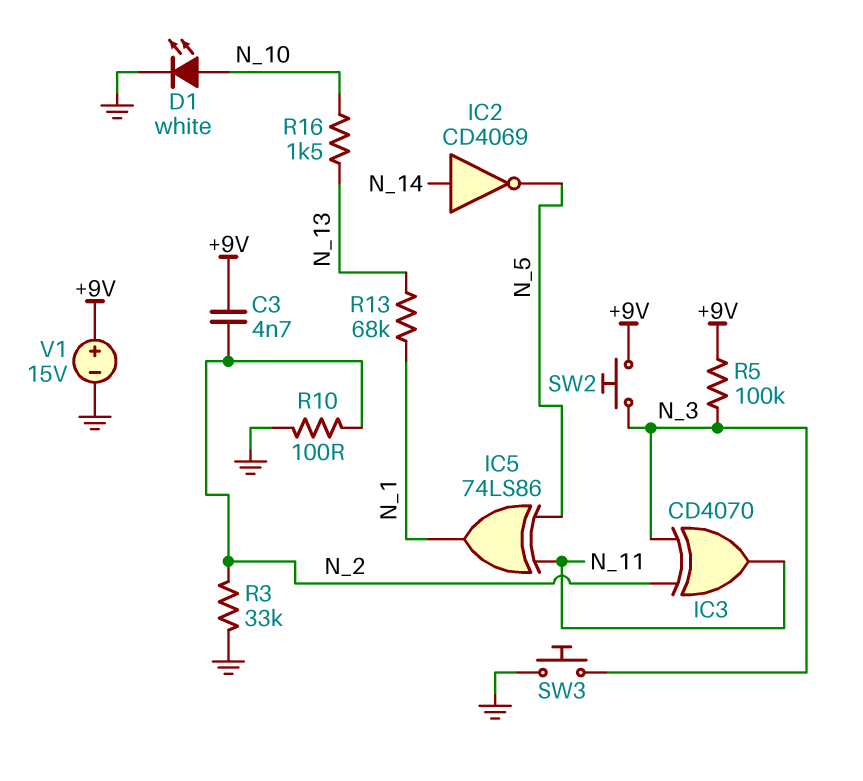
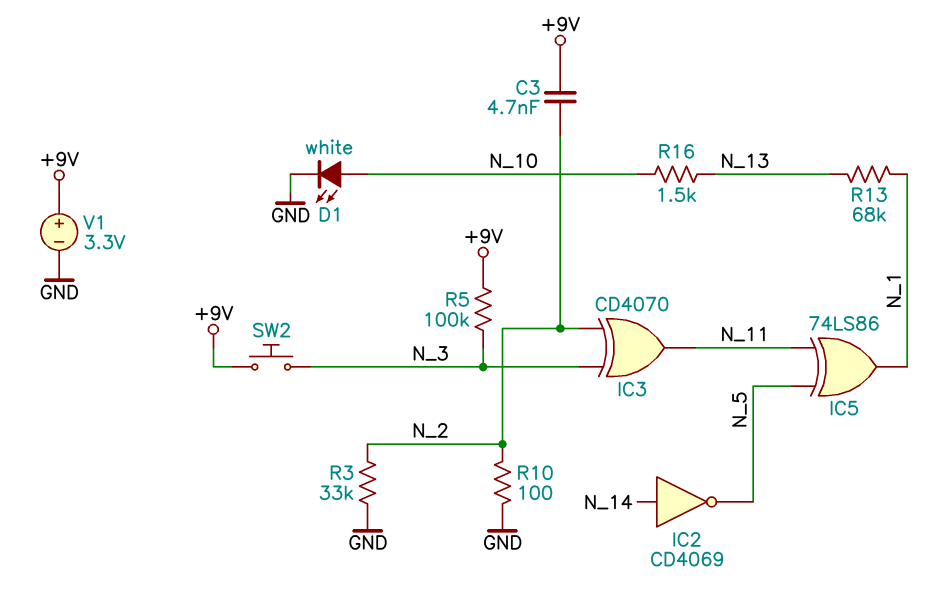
SW3: button (GND, N_3) -> none
V1: 15V (plus +9V, minus GND) -> 3.3V (plus +9V, minus GND)

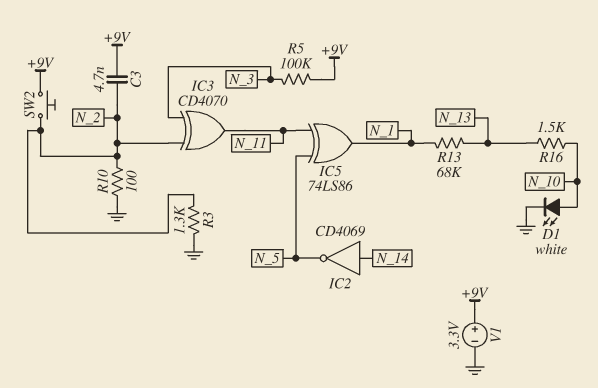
R3: 33k (GND, N_2) -> 1.3k (GND, N_2)
SW2: button (+9V, N_3) -> button (+9V, N_2)

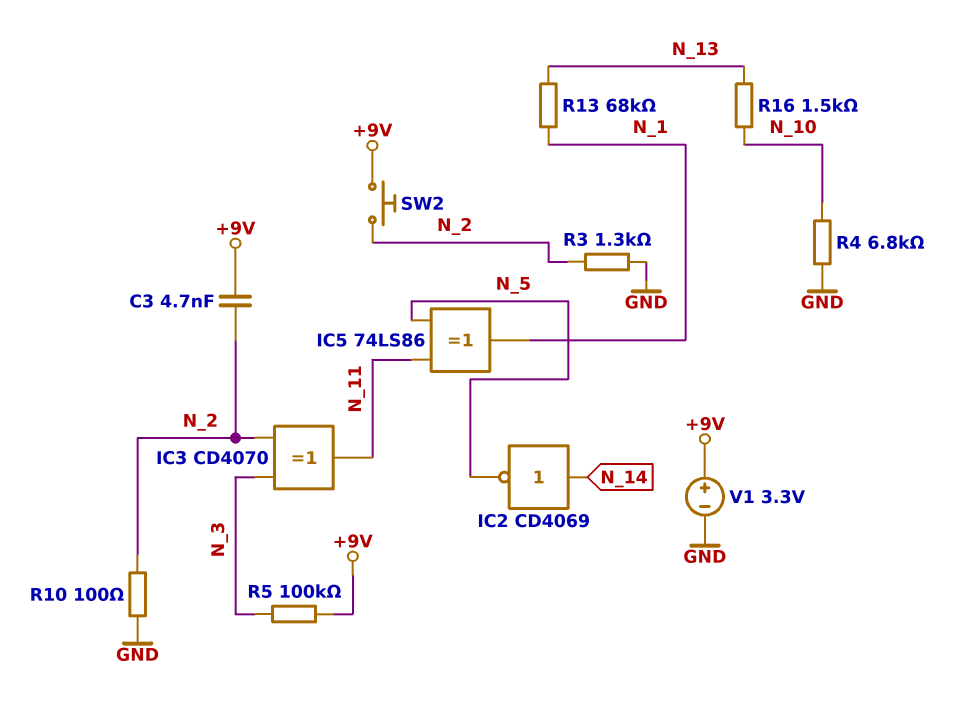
D1: LED white (A N_10, K GND) -> none
R4: none -> 6.8k (GND, N_10)

